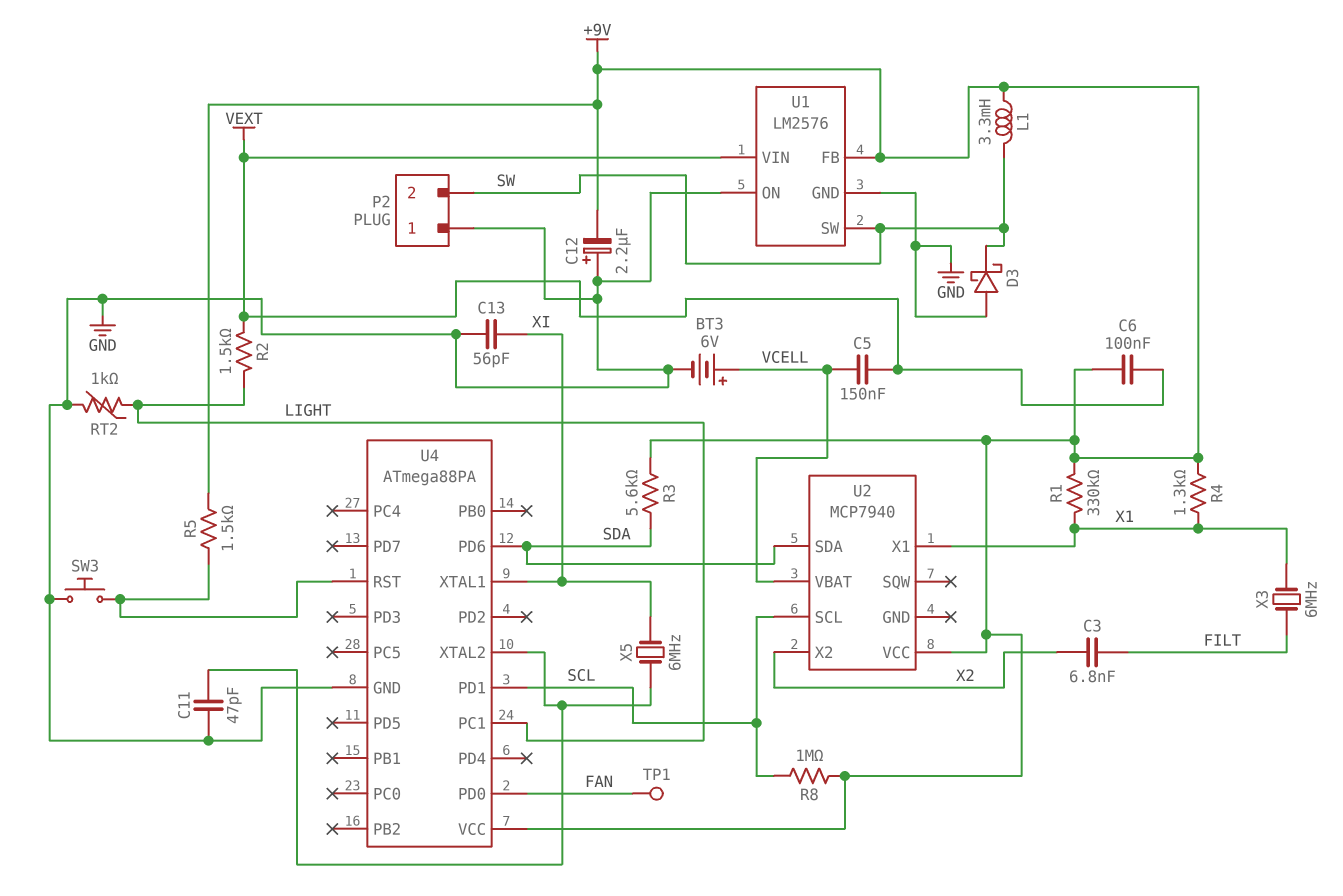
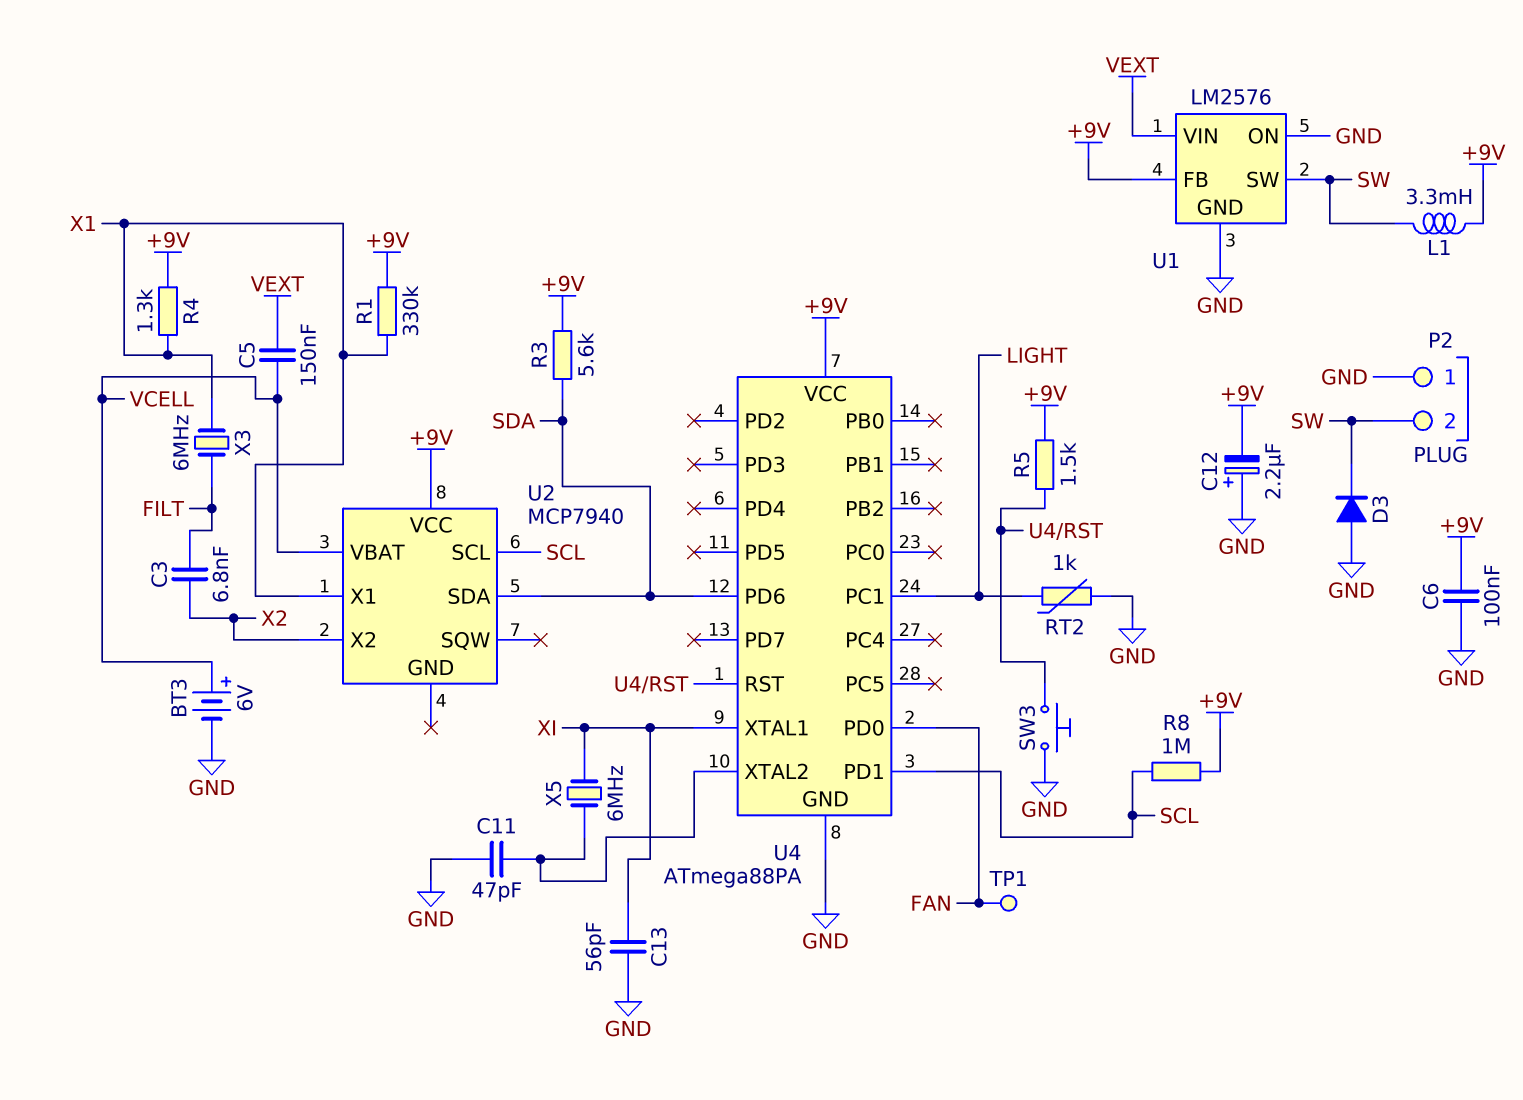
C6: 100nF (+9V, VEXT) -> 100nF (+9V, GND)
D3: schottky (A GND, K SW) -> diode (A GND, K SW)
R2: 1.5k (LIGHT, VEXT) -> none

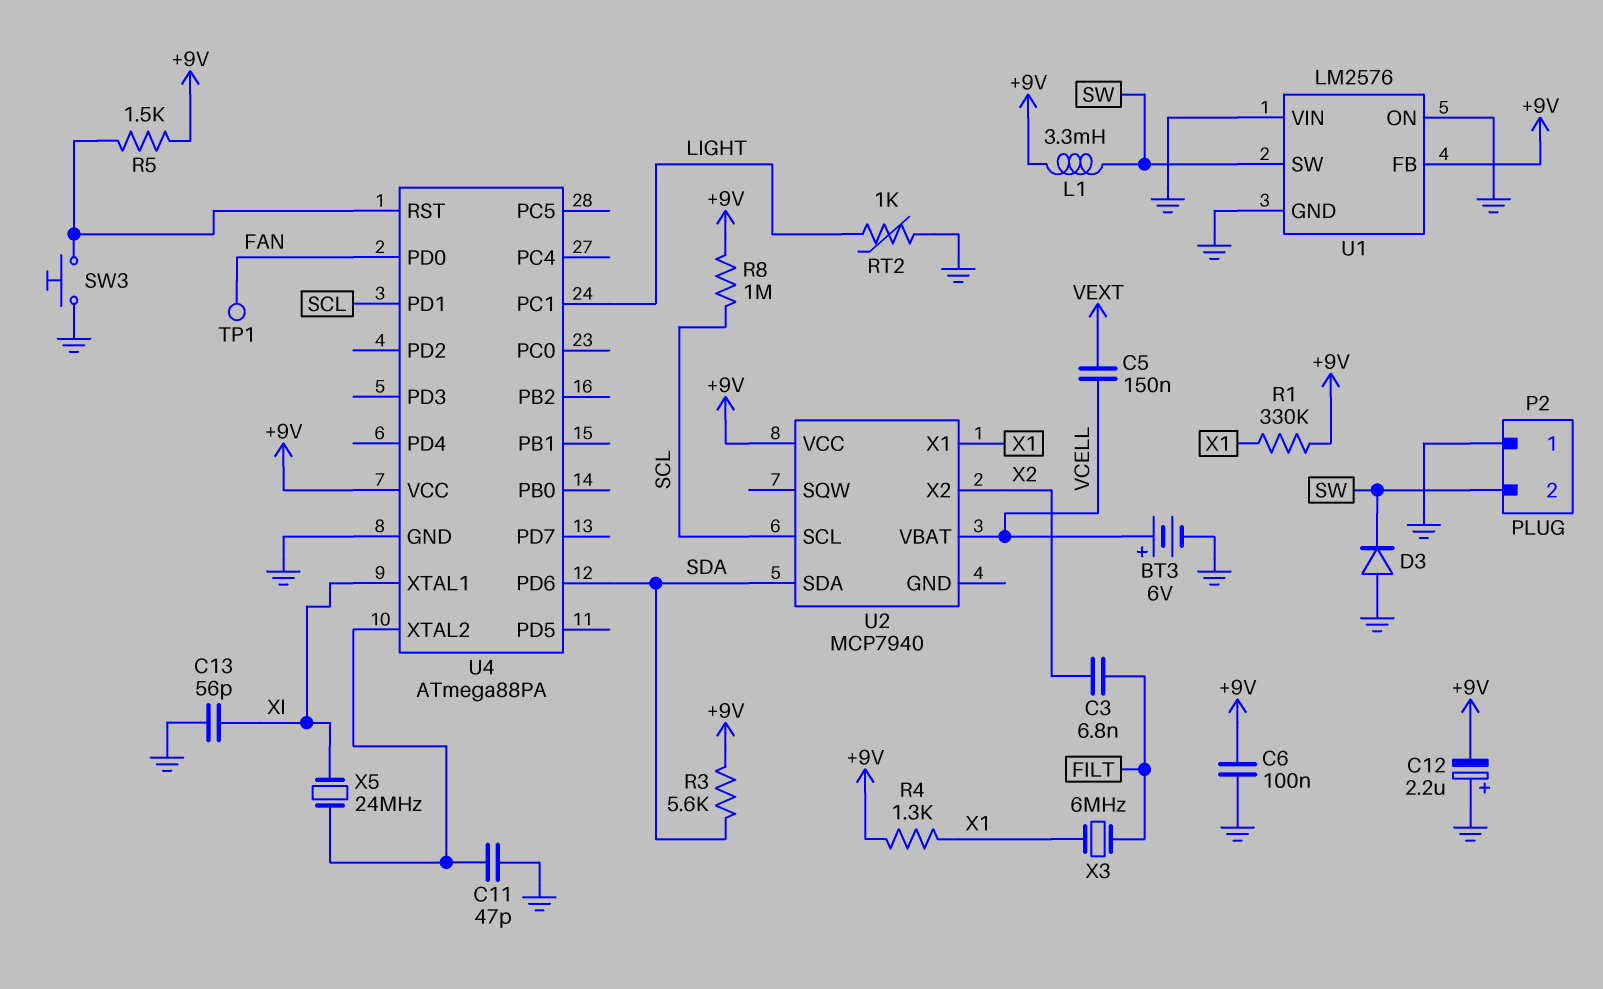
U1 pin VIN: VEXT -> GND
X5: 6MHz (U4/XTAL2, XI) -> 24MHz (U4/XTAL2, XI)

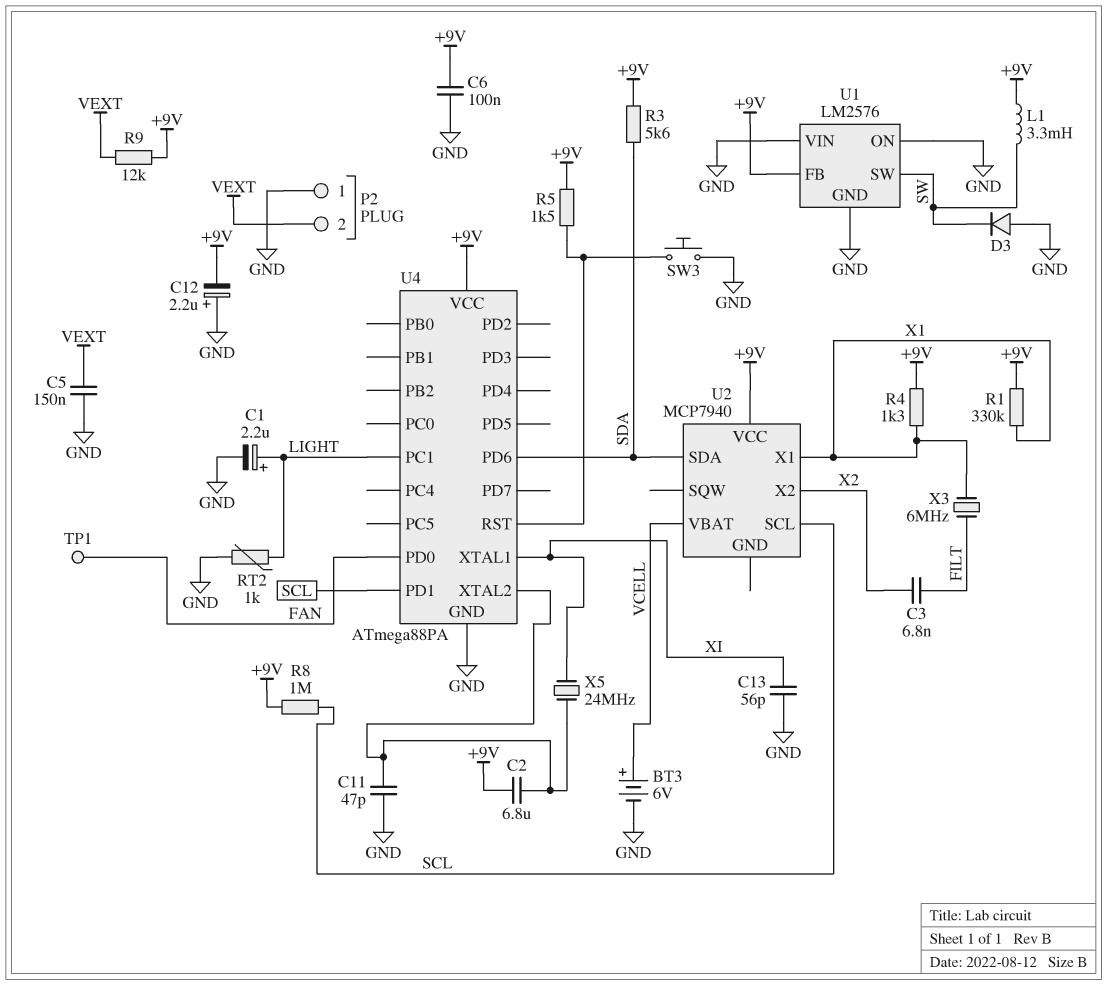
C1: none -> 2.2uF (plus LIGHT, minus GND)
C2: none -> 6.8uF (+9V, U4/XTAL2)
C5: 150nF (VCELL, VEXT) -> 150nF (GND, VEXT)
P2 pin 2: SW -> VEXT
R9: none -> 12k (+9V, VEXT)

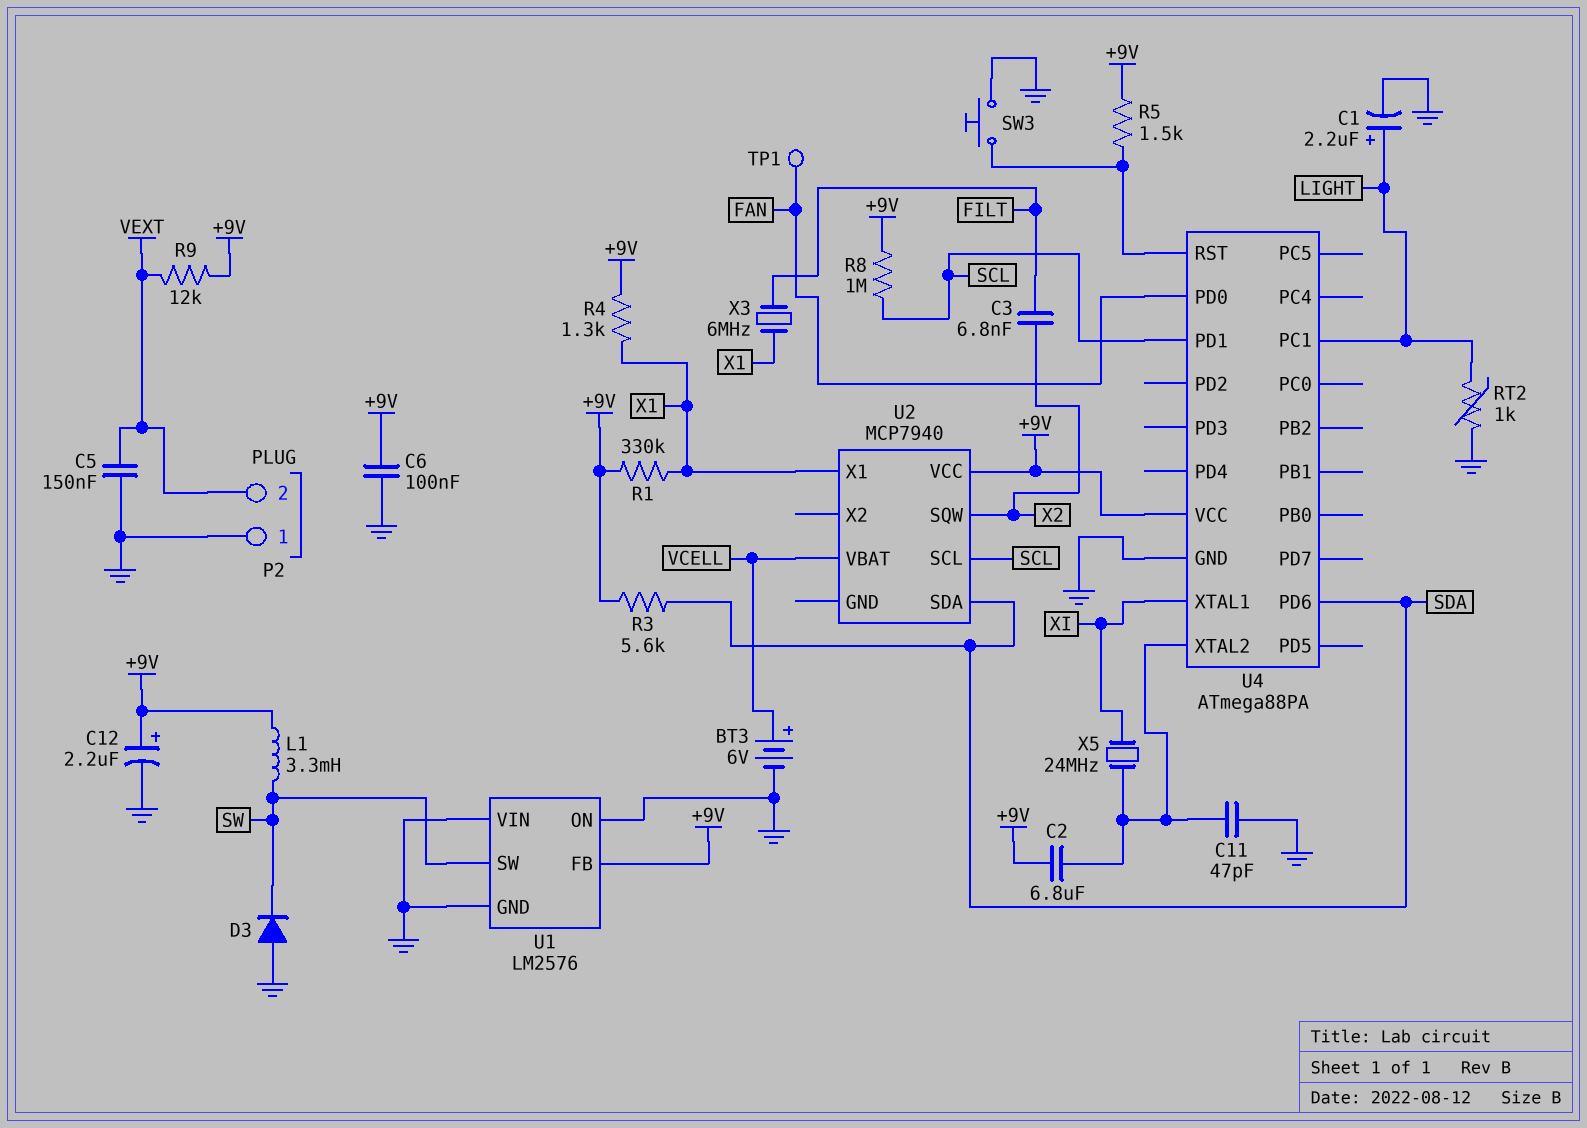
C12: 2.2uF (plus GND, minus +9V) -> 2.2uF (plus +9V, minus GND)
C13: 56pF (GND, XI) -> none
U2 pin SQW: none -> X2
U2 pin X2: X2 -> none

